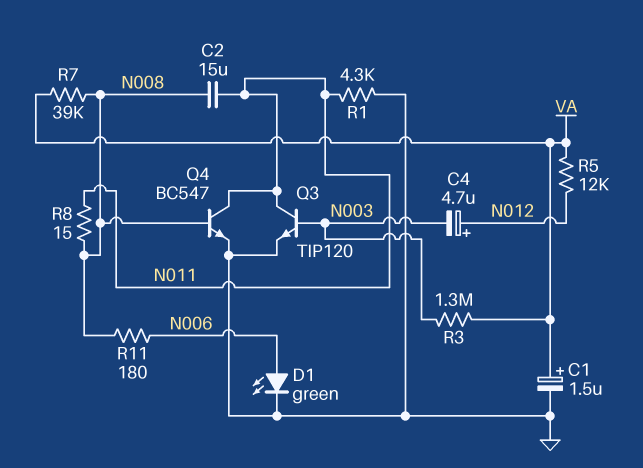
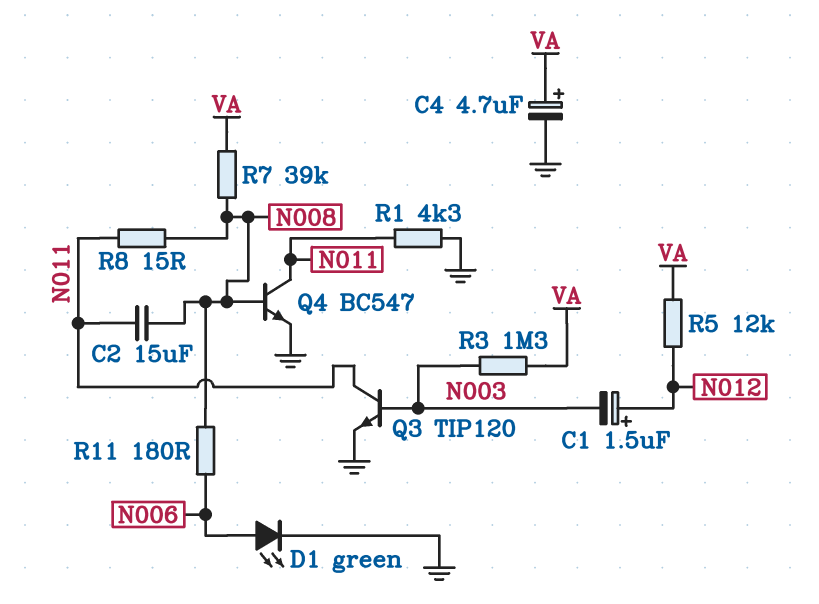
C1: 1.5uF (plus VA, minus GND) -> 1.5uF (plus N012, minus N003)
C4: 4.7uF (plus N012, minus N003) -> 4.7uF (plus VA, minus GND)

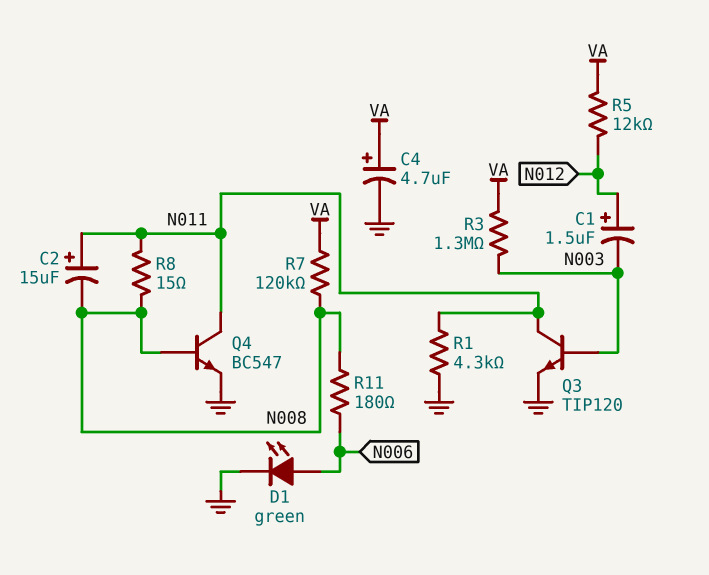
C2: 15uF (N008, N011) -> 15uF (plus N011, minus N008)
R7: 39k (N008, VA) -> 120k (N008, VA)

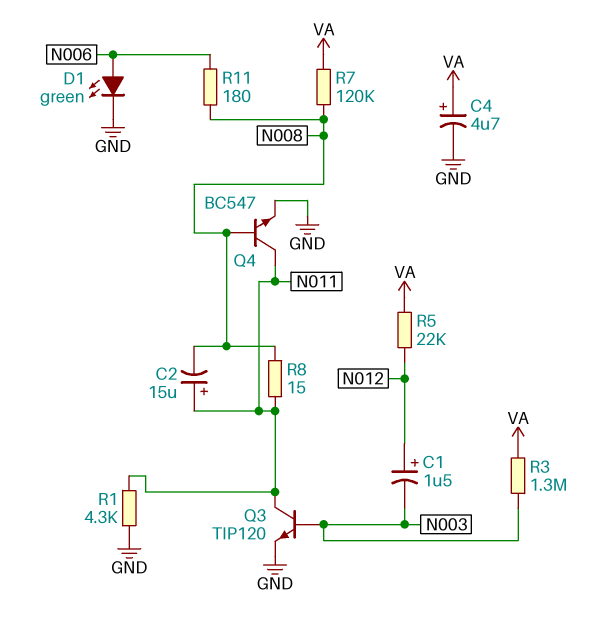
R5: 12k (N012, VA) -> 22k (N012, VA)

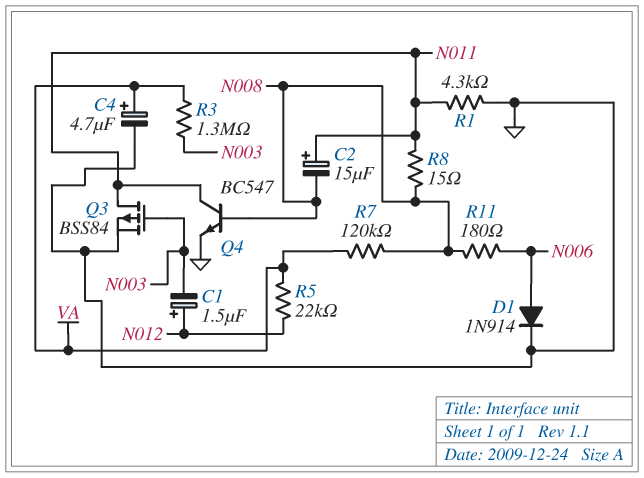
D1: LED green (A N006, K GND) -> diode 1N914 (A N006, K GND)
Q3: NPN TIP120 (B N003, C N011, E GND) -> PMOS BSS84 (G N003, D N011, S GND)

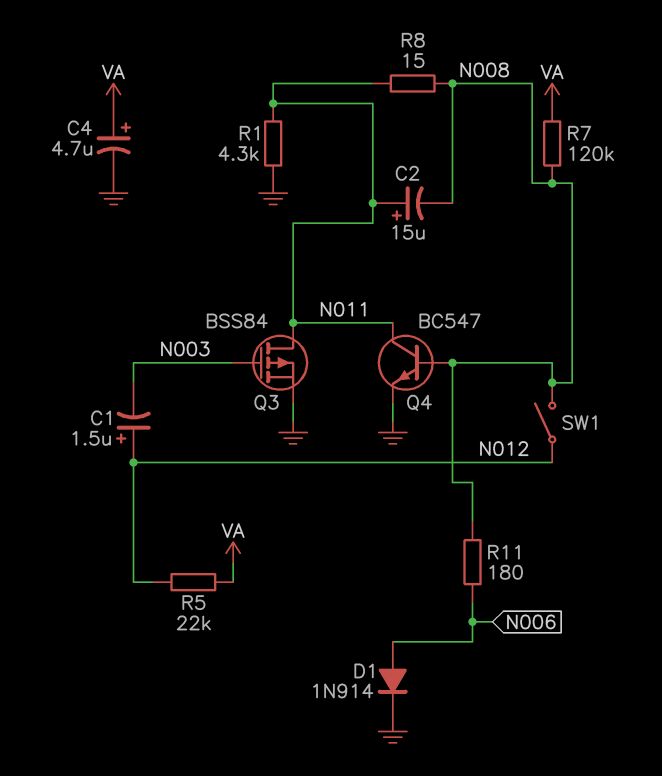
R3: 1.3M (N003, VA) -> none
SW1: none -> switch (N008, N012)

